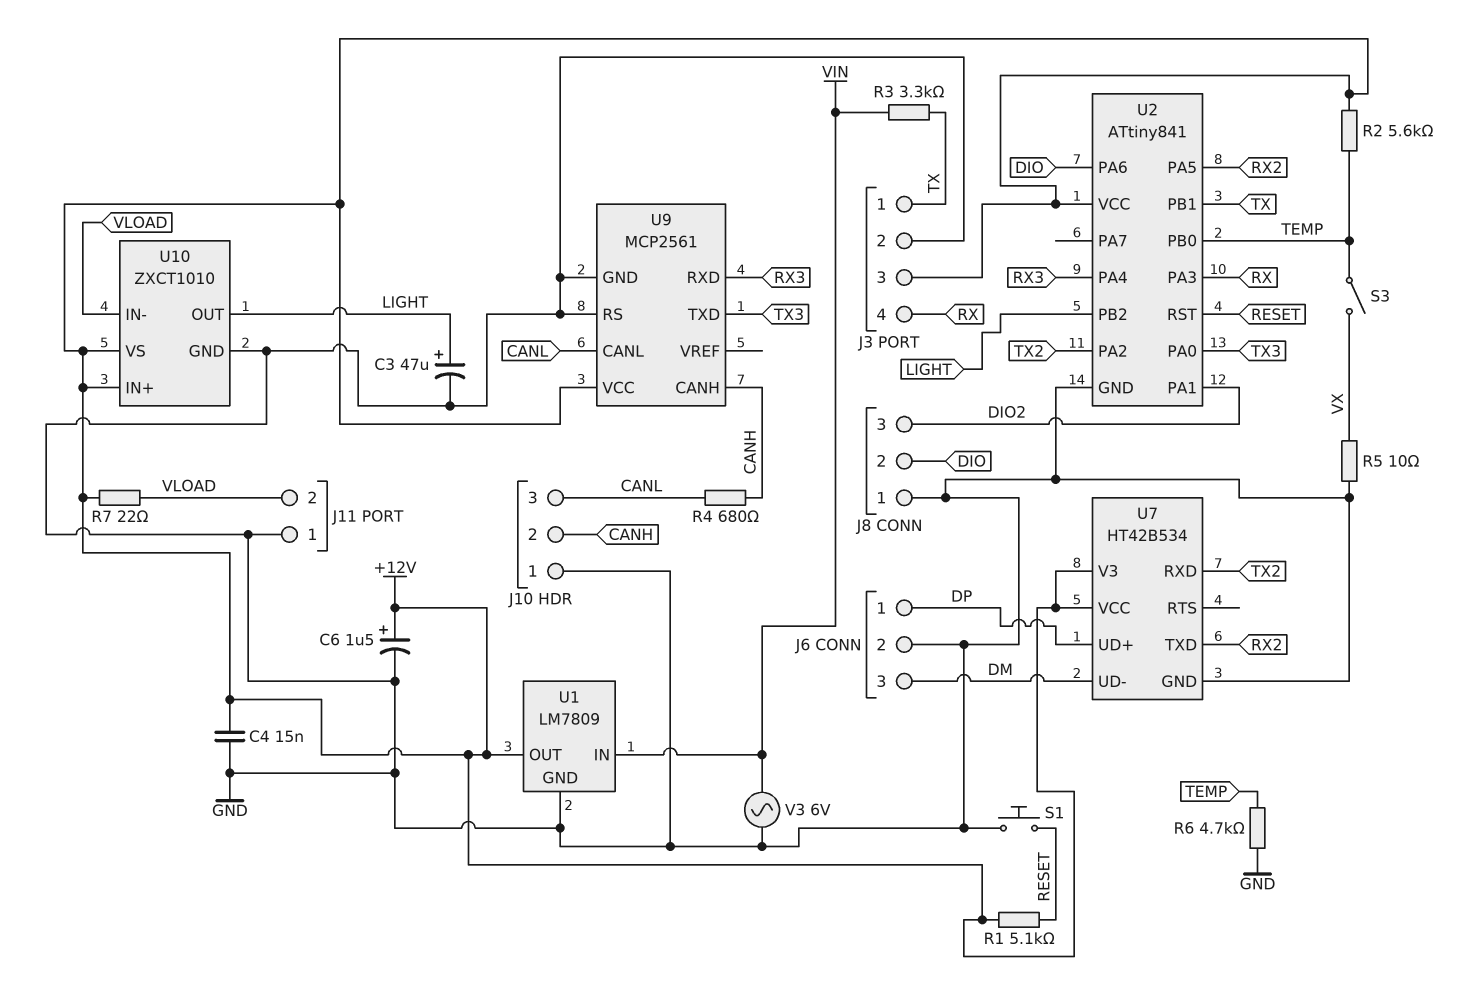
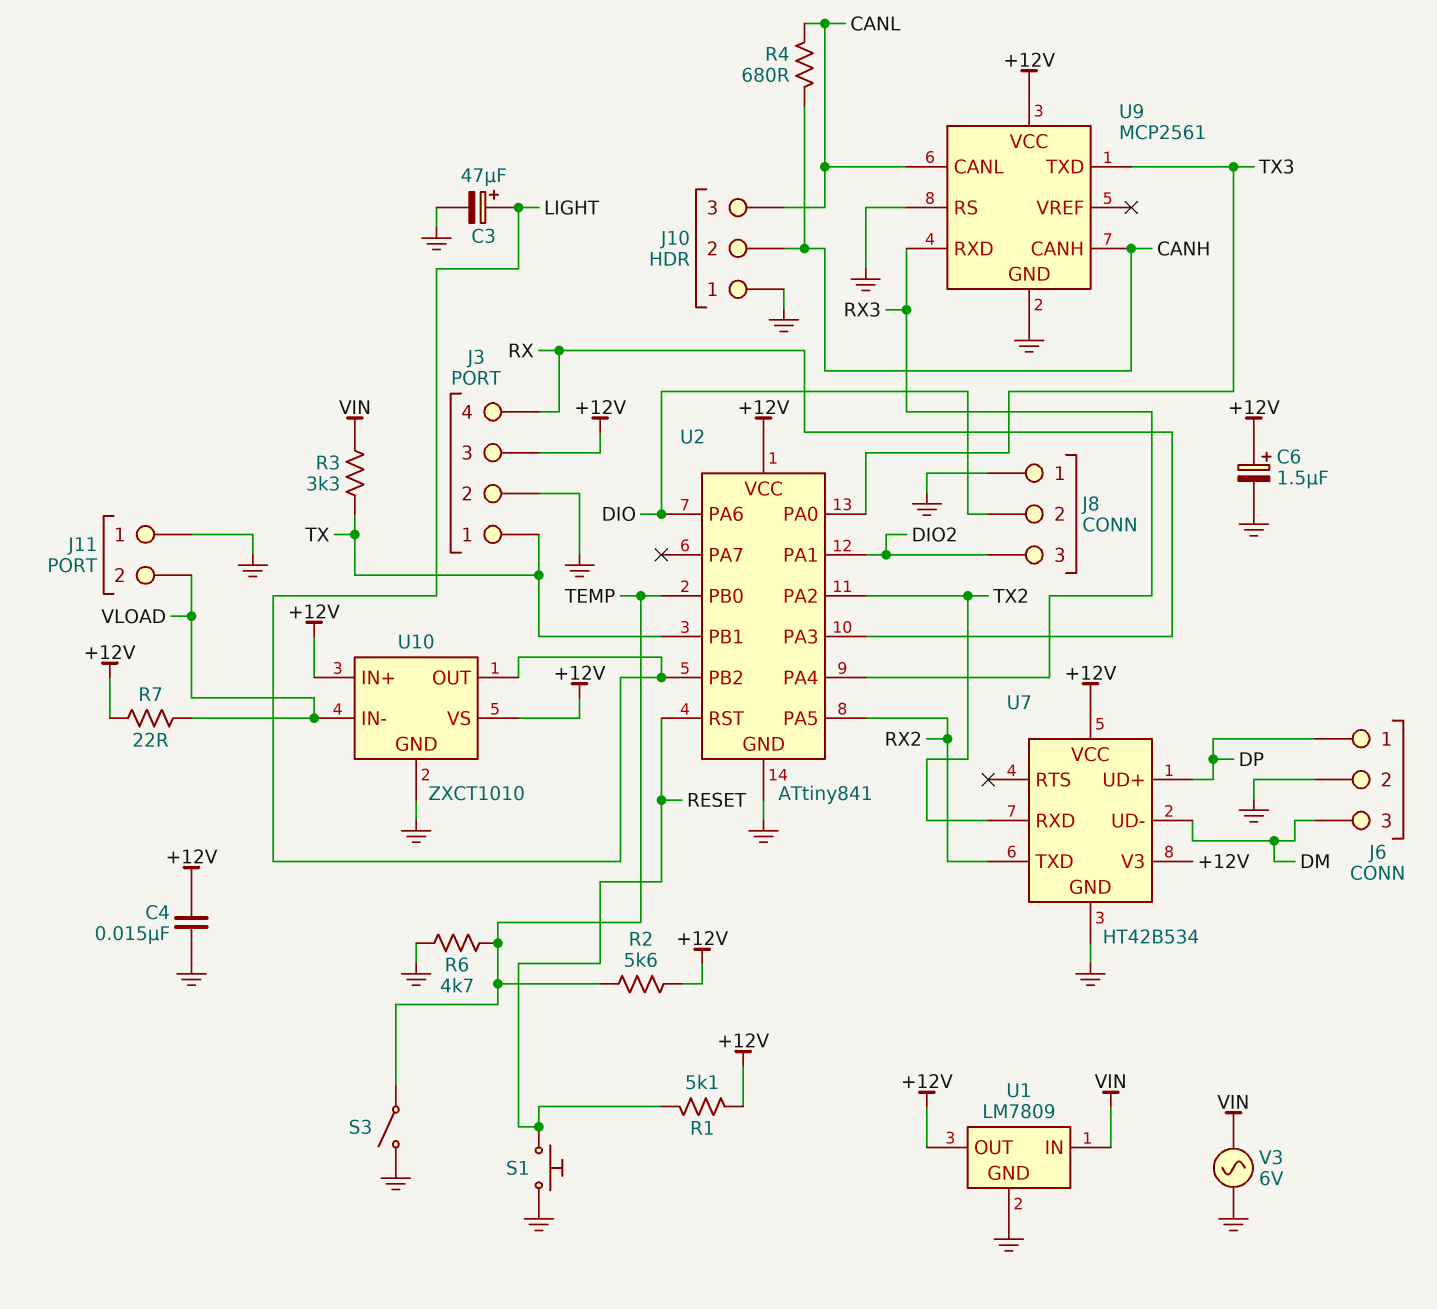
R5: 10 (GND, VX) -> none
S3: switch (TEMP, VX) -> switch (GND, TEMP)

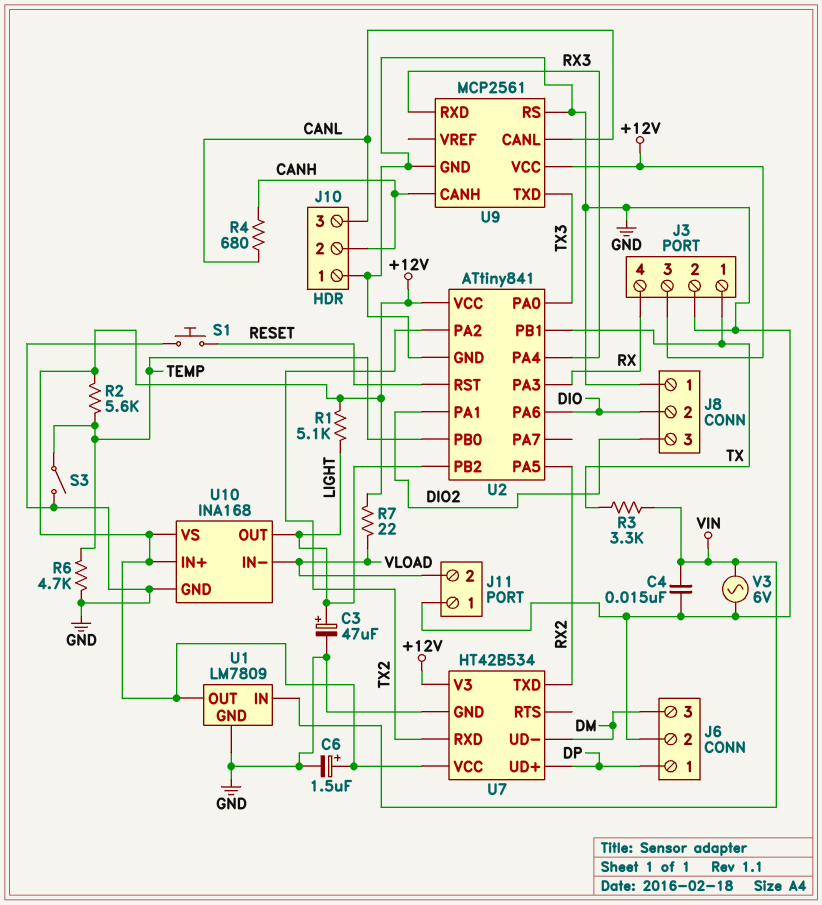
C4: 15nF (+12V, GND) -> 15nF (GND, VIN)
R1: 5.1k (+12V, RESET) -> 5.1k (+12V, LIGHT)
U10: ZXCT1010 -> INA168

